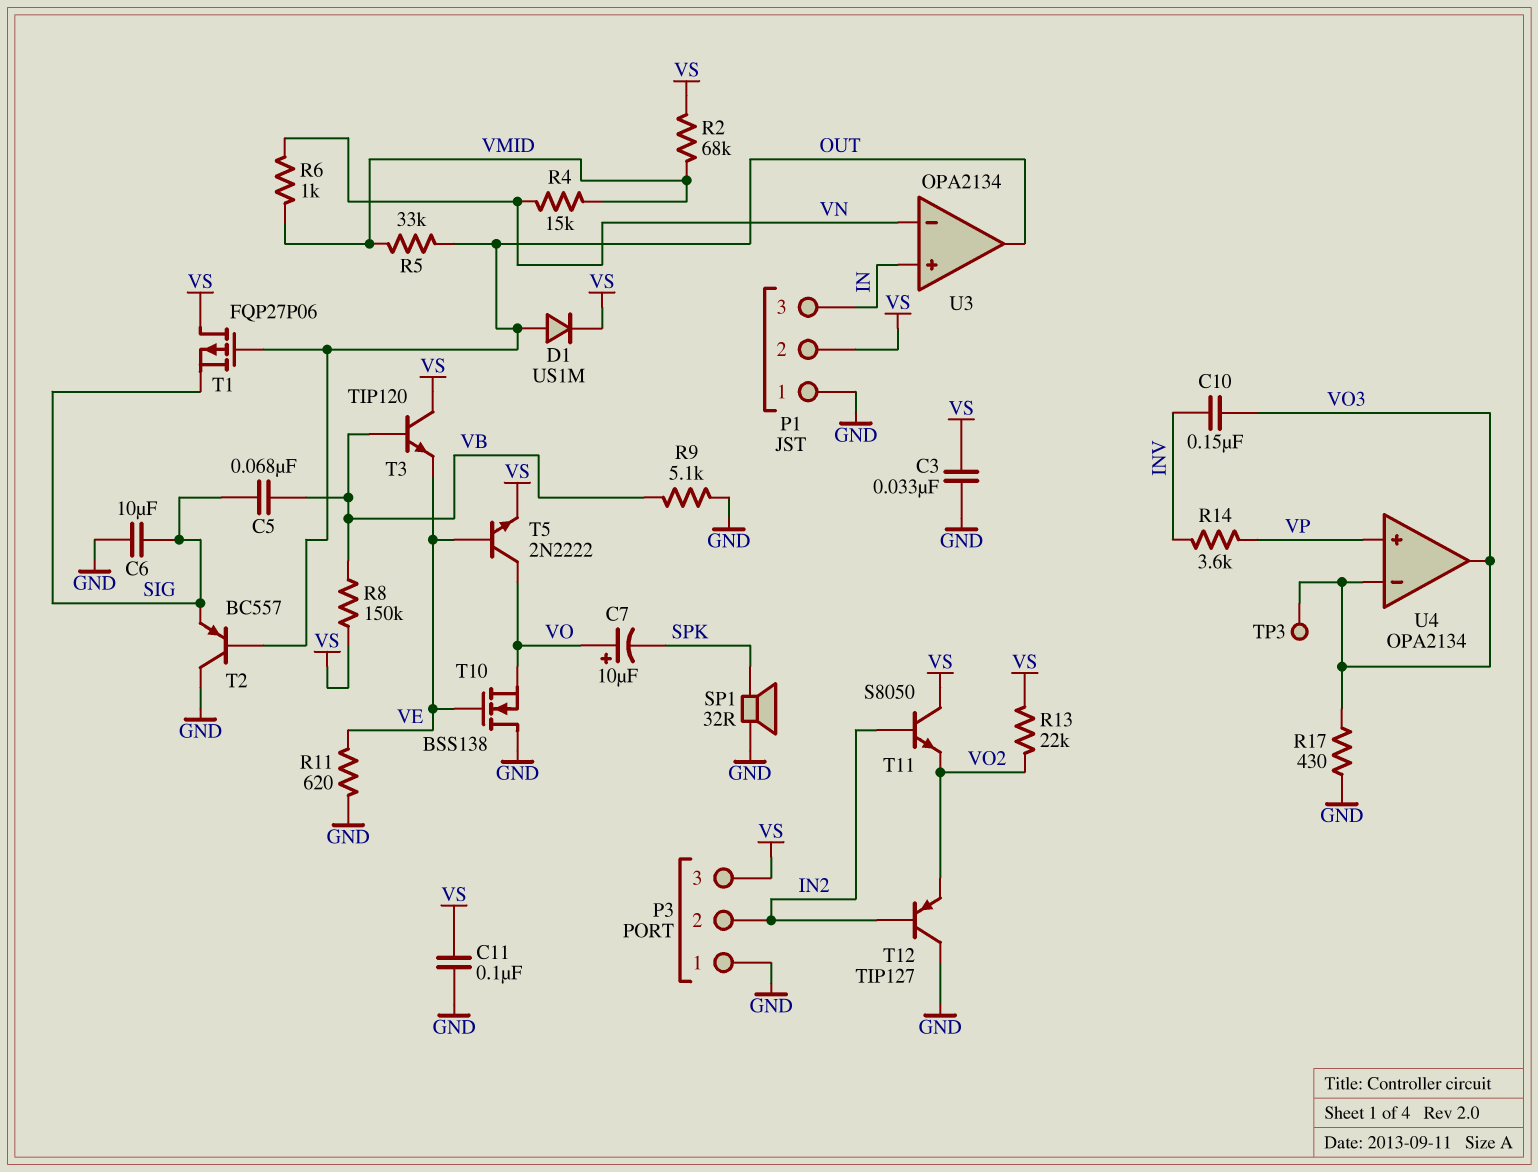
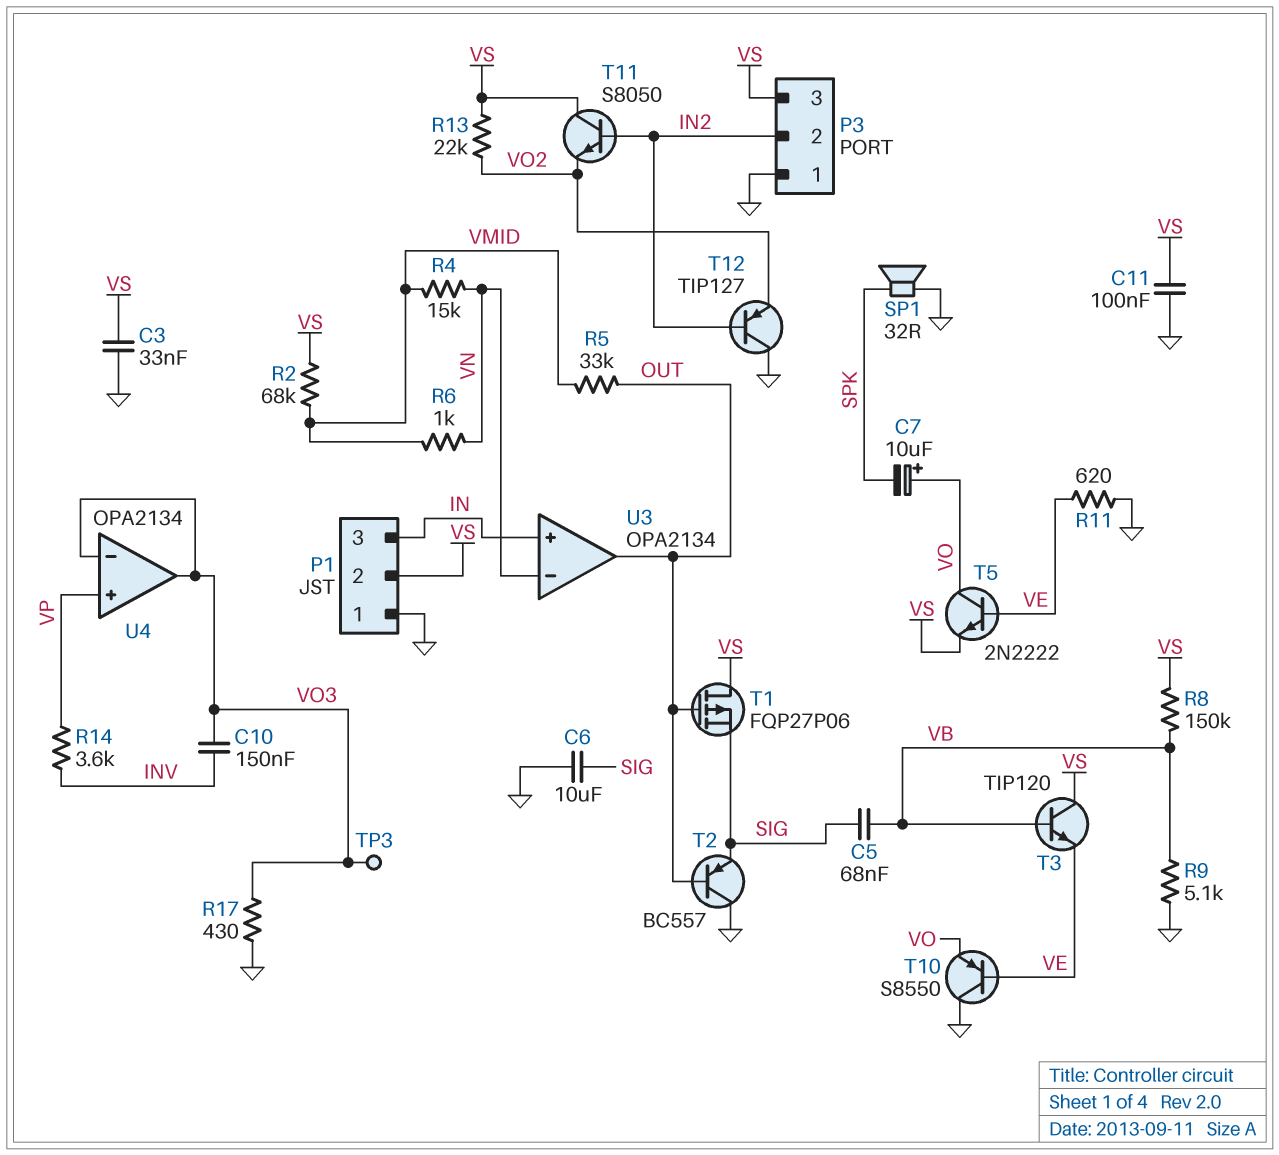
D1: diode US1M (A OUT, K VS) -> none
T10: NMOS BSS138 (G VE, D GND, S VO) -> PNP S8550 (B VE, C GND, E VO)

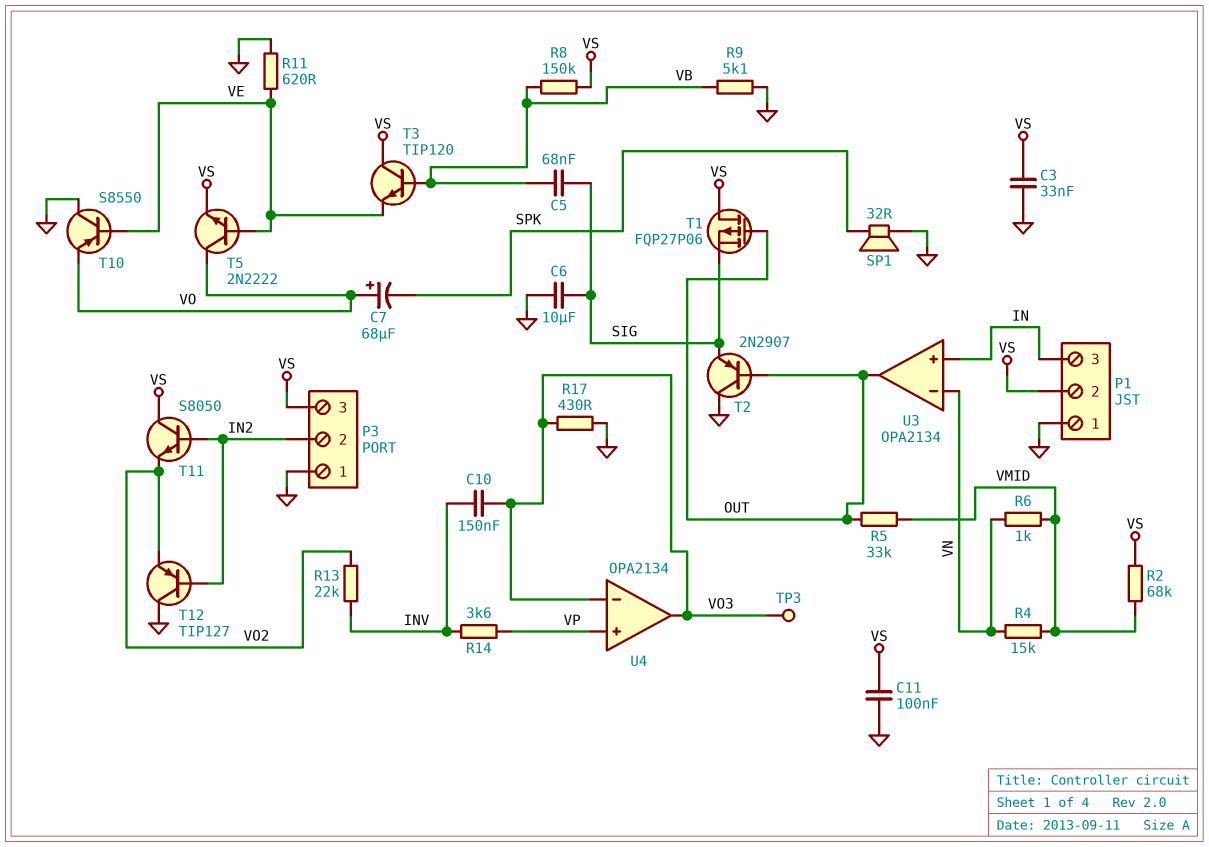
C7: 10uF (plus VO, minus SPK) -> 68uF (plus VO, minus SPK)
R13: 22k (VO2, VS) -> 22k (INV, VO2)
T2: PNP BC557 (B OUT, C GND, E SIG) -> PNP 2N2907 (B OUT, C GND, E SIG)

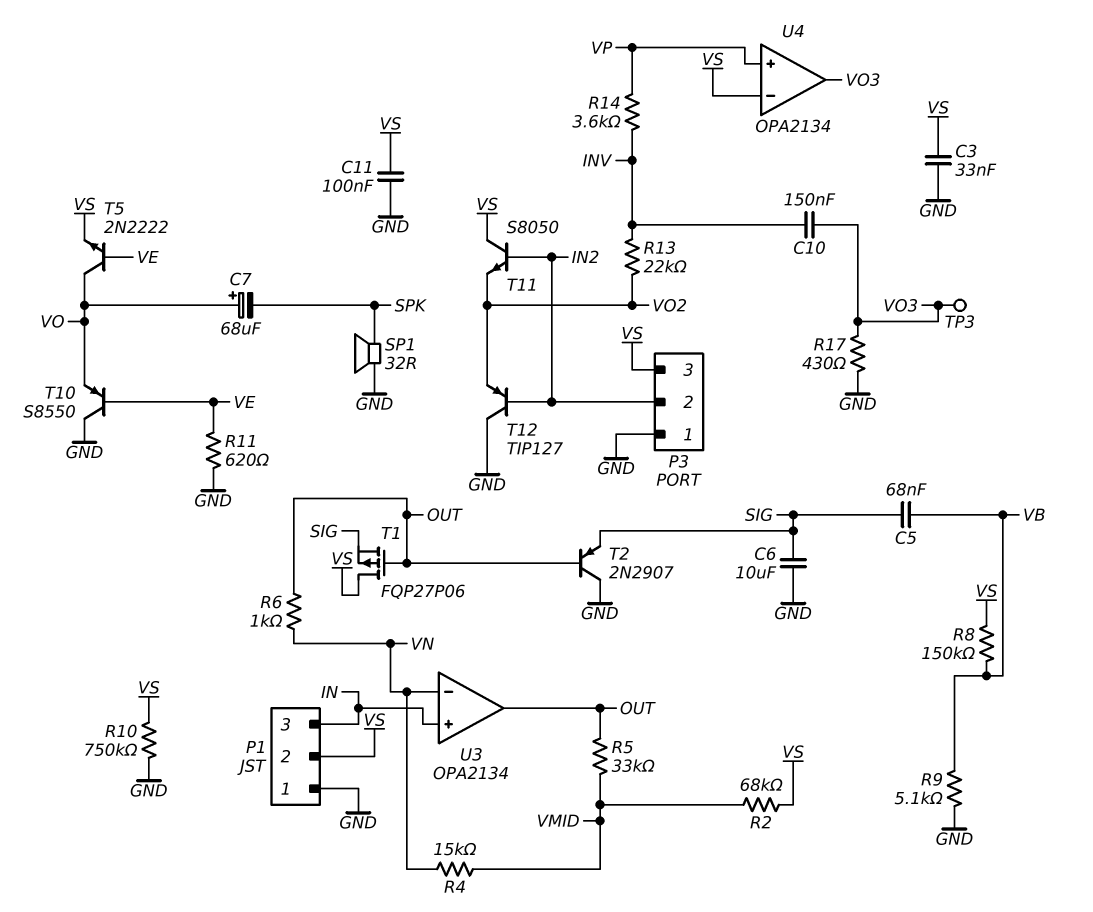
R6: 1k (VMID, VN) -> 1k (OUT, VN)
R10: none -> 750k (GND, VS)
T3: NPN TIP120 (B VB, C VS, E VE) -> none
U4 pin in-: VO3 -> VS

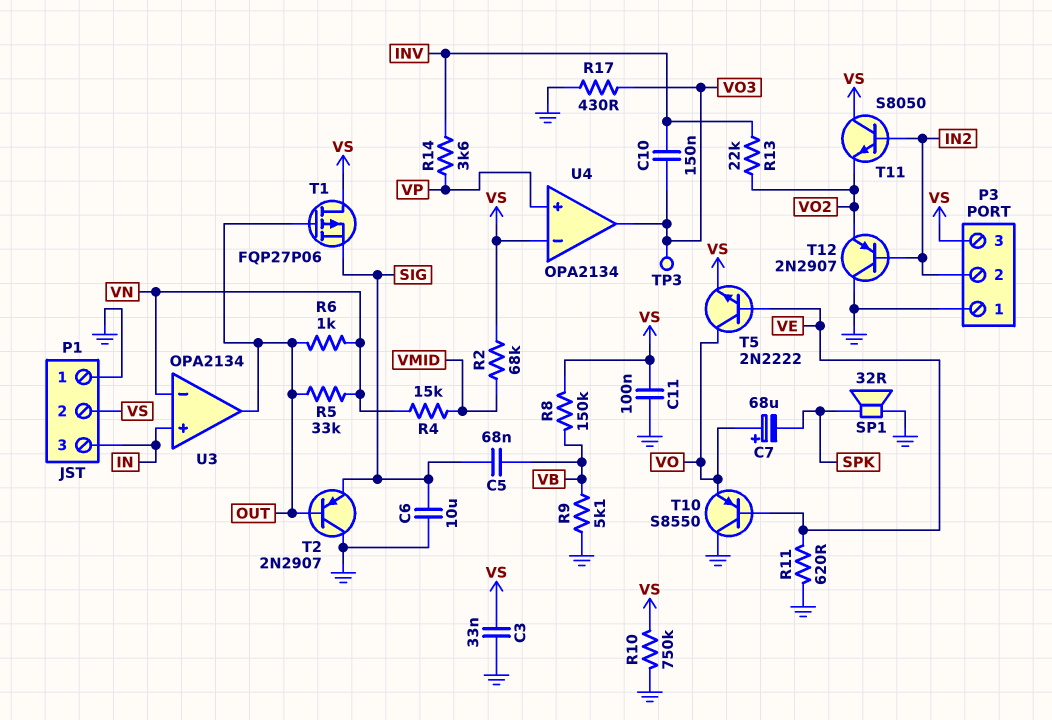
R5: 33k (OUT, VMID) -> 33k (OUT, VN)
T12: PNP TIP127 (B IN2, C GND, E VO2) -> PNP 2N2907 (B IN2, C GND, E VO2)

